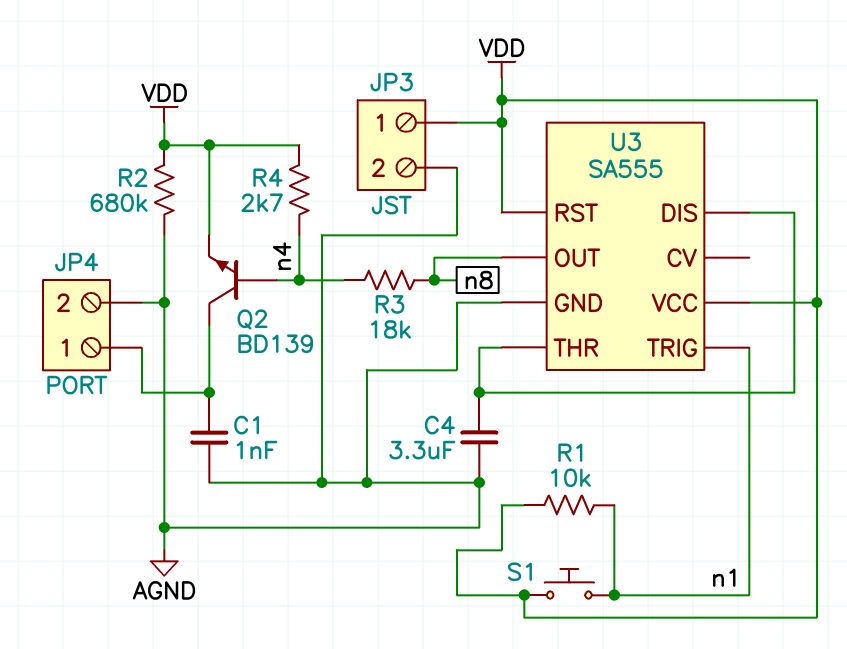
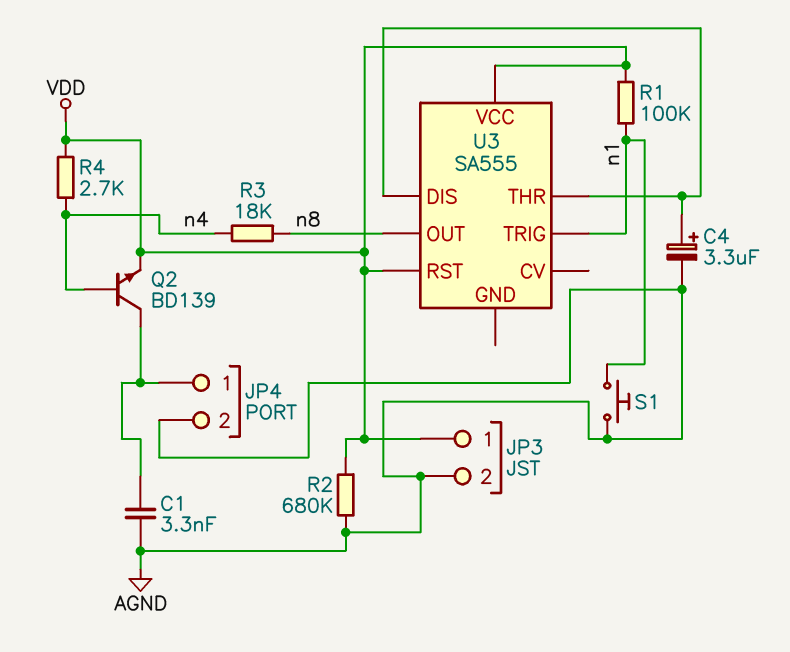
C1: 1nF (AGND, JP4/1) -> 3.3nF (AGND, JP4/1)
C4: 3.3uF (AGND, U3/DIS) -> 3.3uF (plus U3/DIS, minus AGND)
R1: 10k (VDD, n1) -> 100k (VDD, n1)
S1: button (VDD, n1) -> button (AGND, n1)
U3 pin GND: AGND -> none

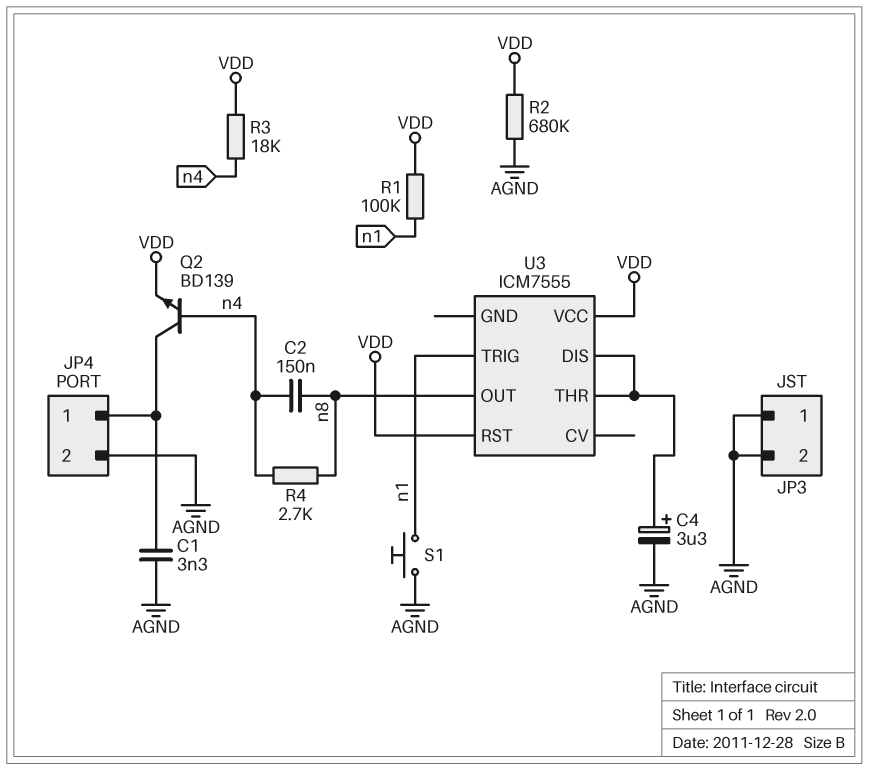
C2: none -> 150nF (n4, n8)
JP3 pin 1: VDD -> AGND
R3: 18k (n4, n8) -> 18k (VDD, n4)
R4: 2.7k (VDD, n4) -> 2.7k (n4, n8)
U3: SA555 -> ICM7555

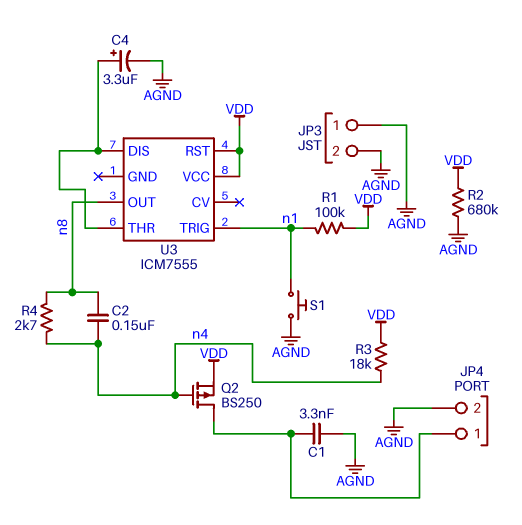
Q2: NPN BD139 (B n4, C JP4/1, E VDD) -> PMOS BS250 (G n4, D JP4/1, S VDD)

